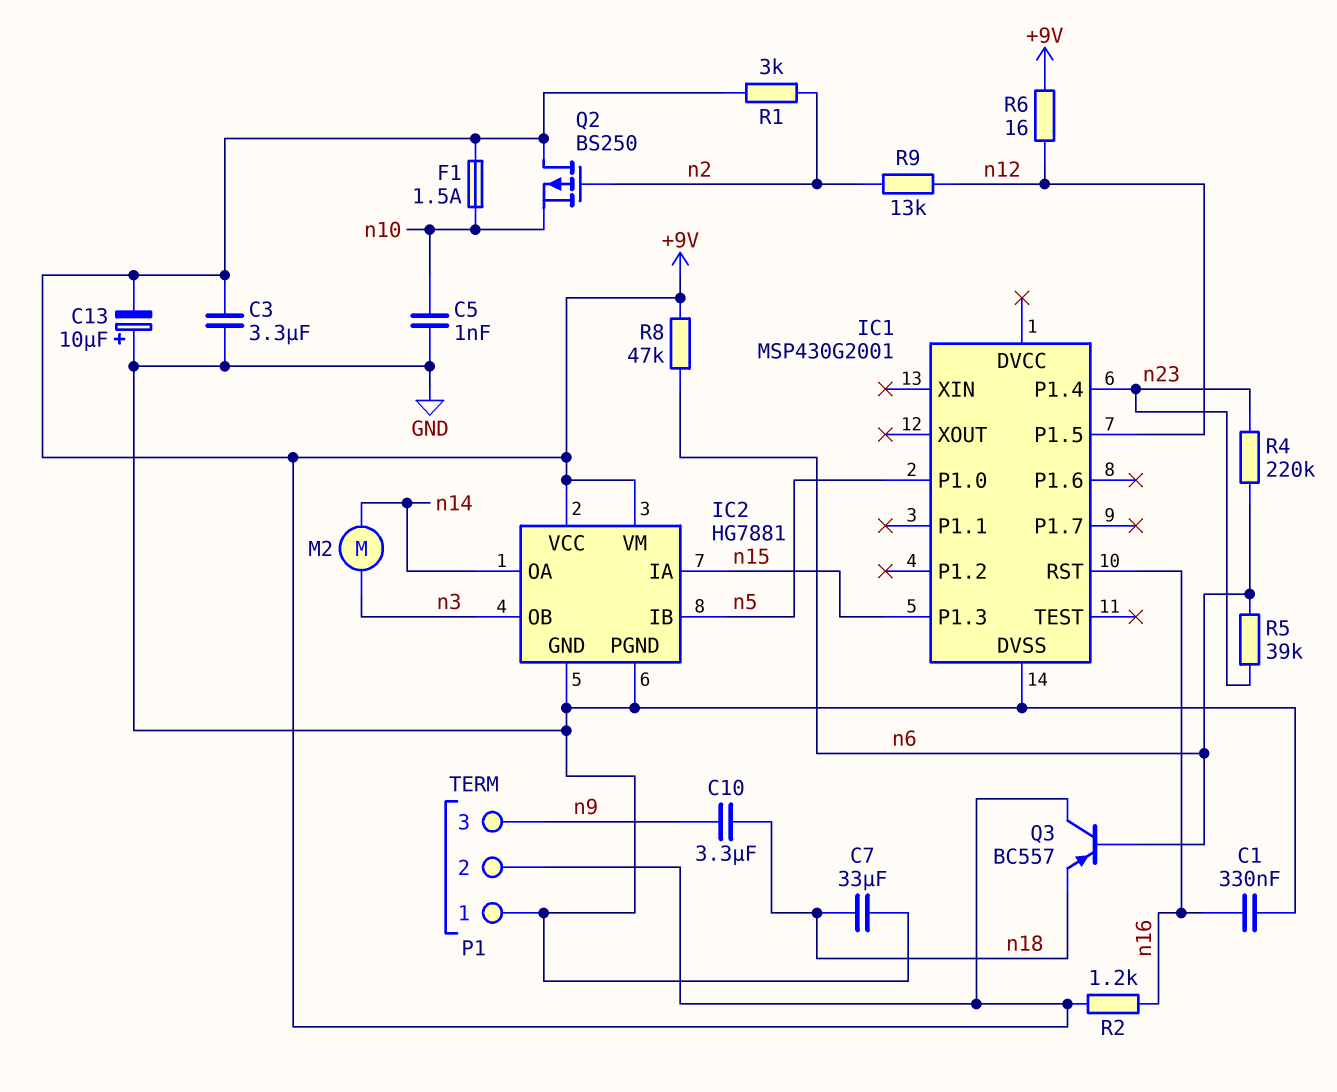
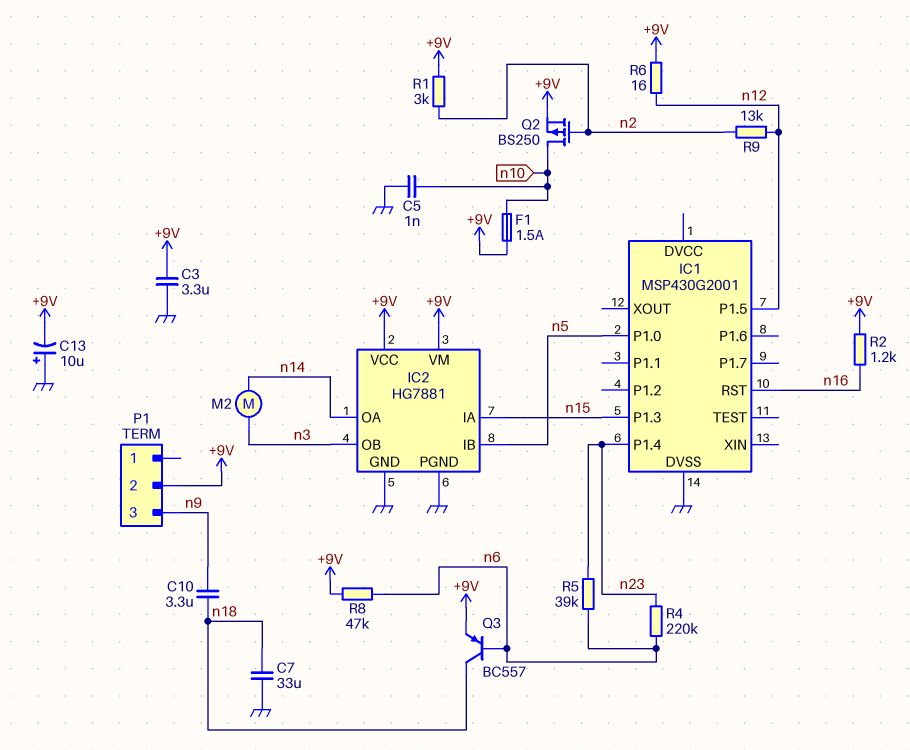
C1: 330nF (GND, n16) -> none
P1 pin 1: GND -> none
Q2: PMOS BS250 (G n2, D +9V, S n10) -> PMOS BS250 (G n2, D n10, S +9V)
Q3: PNP BC557 (B n6, C +9V, E n18) -> PNP BC557 (B n6, C n18, E +9V)

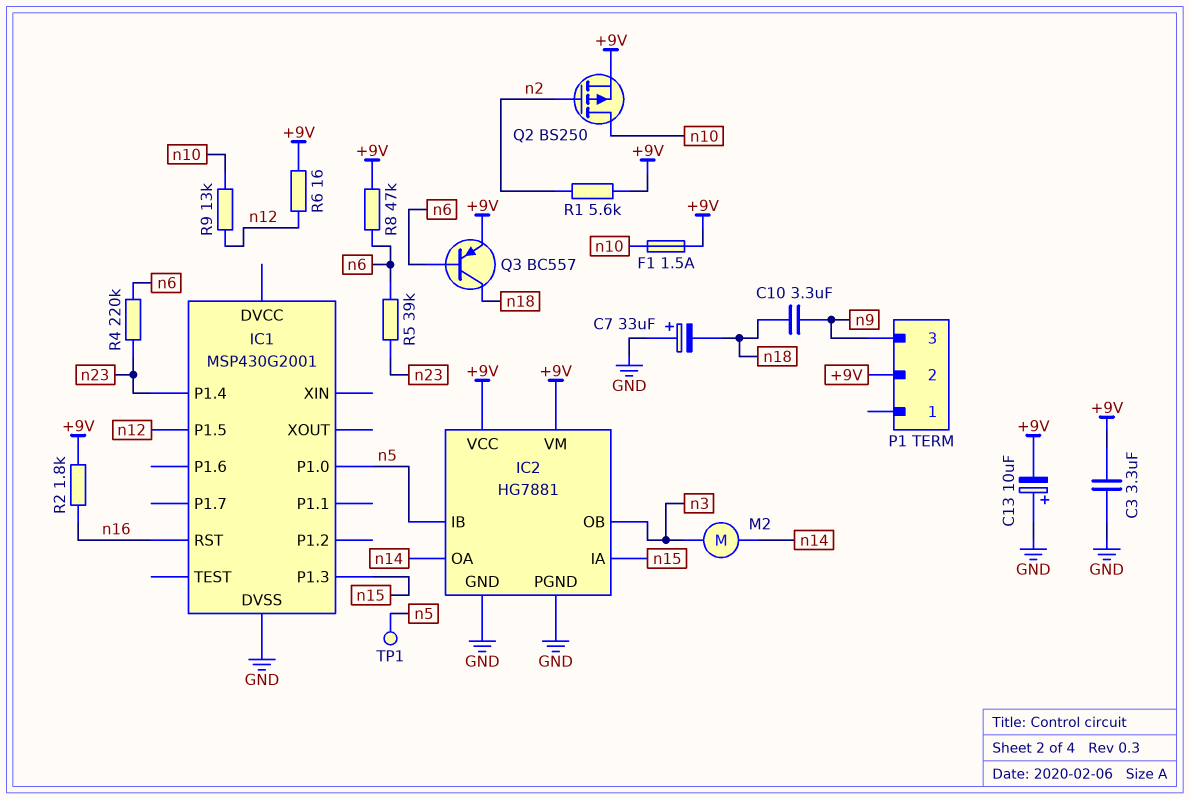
C5: 1nF (GND, n10) -> none
C7: 33uF (GND, n18) -> 33uF (plus GND, minus n18)
R1: 3k (+9V, n2) -> 5.6k (+9V, n2)
R2: 1.2k (+9V, n16) -> 1.8k (+9V, n16)
R9: 13k (n2, n12) -> 13k (n10, n12)
TP1: none -> test point (n5)

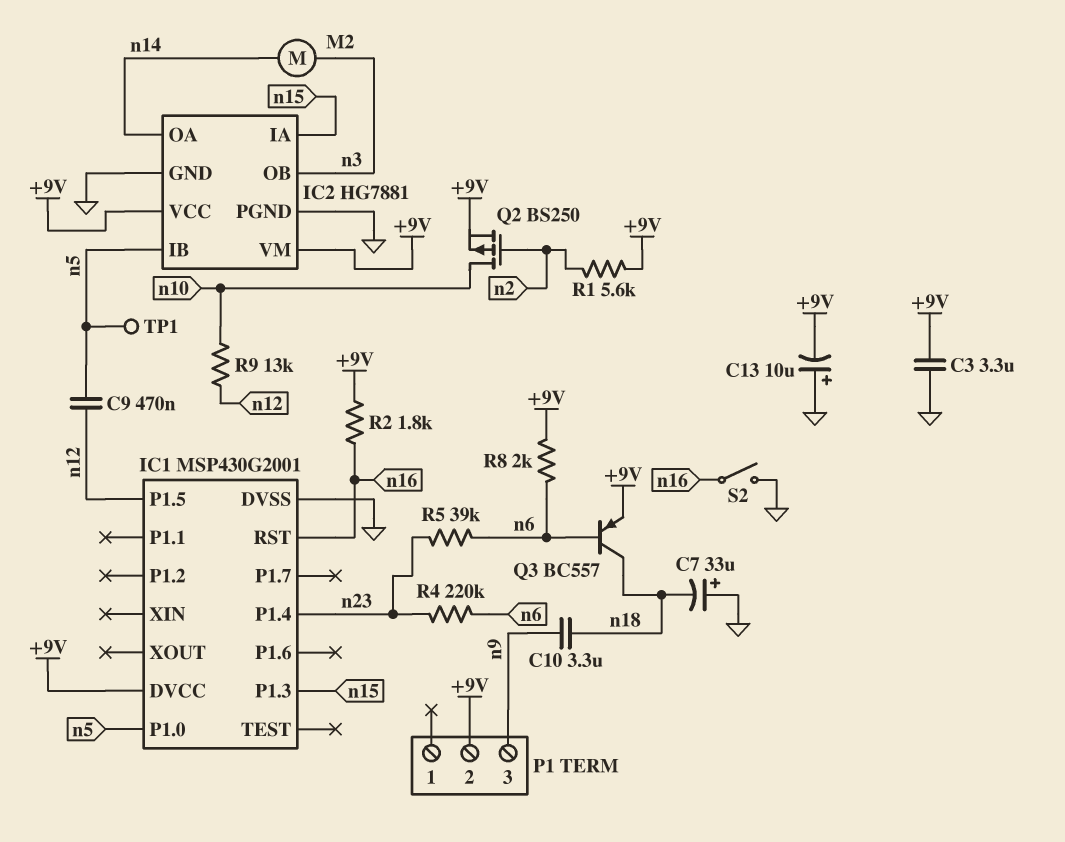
C9: none -> 470nF (n5, n12)
F1: 1.5A (+9V, n10) -> none
IC1 pin DVCC: none -> +9V
R6: 16 (+9V, n12) -> none
R8: 47k (+9V, n6) -> 2k (+9V, n6)
S2: none -> switch (GND, n16)

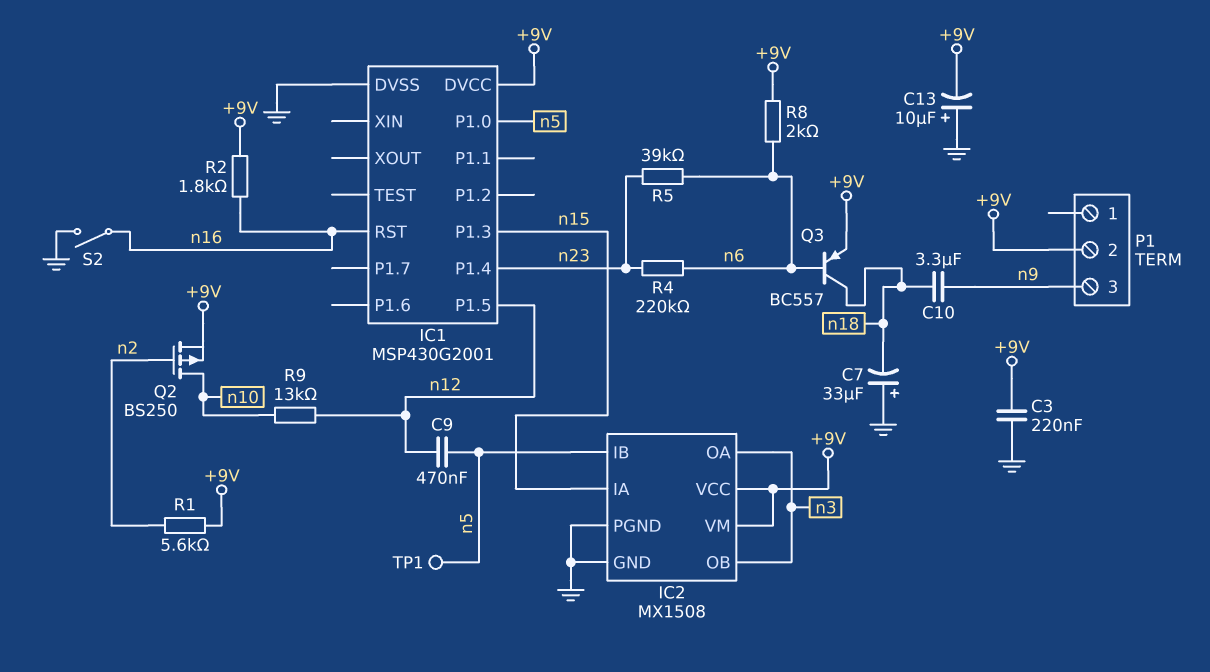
C3: 3.3uF (+9V, GND) -> 220nF (+9V, GND)
IC2: HG7881 -> MX1508
IC2 pin OA: n14 -> n3
M2: motor (n3, n14) -> none

